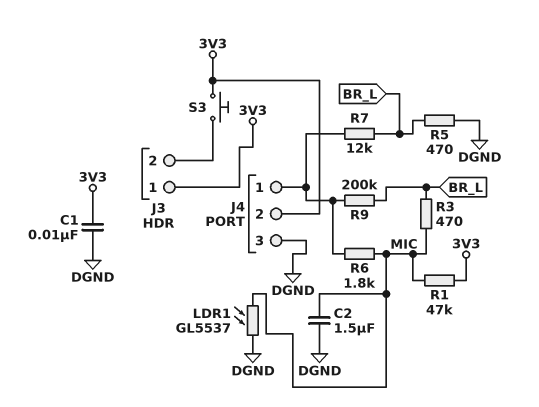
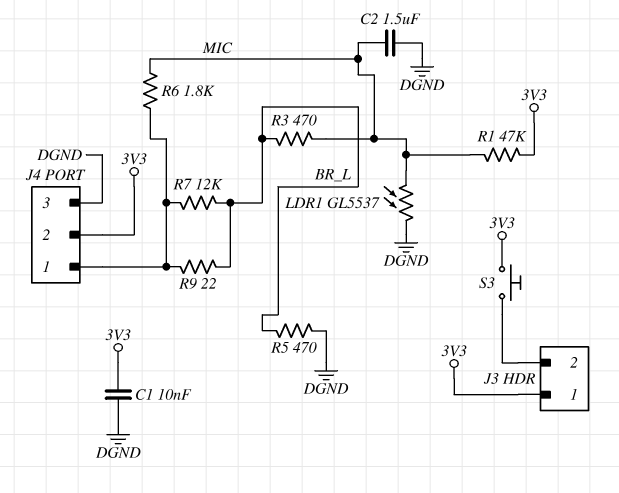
R9: 200k (BR_L, J4/1) -> 22 (BR_L, J4/1)

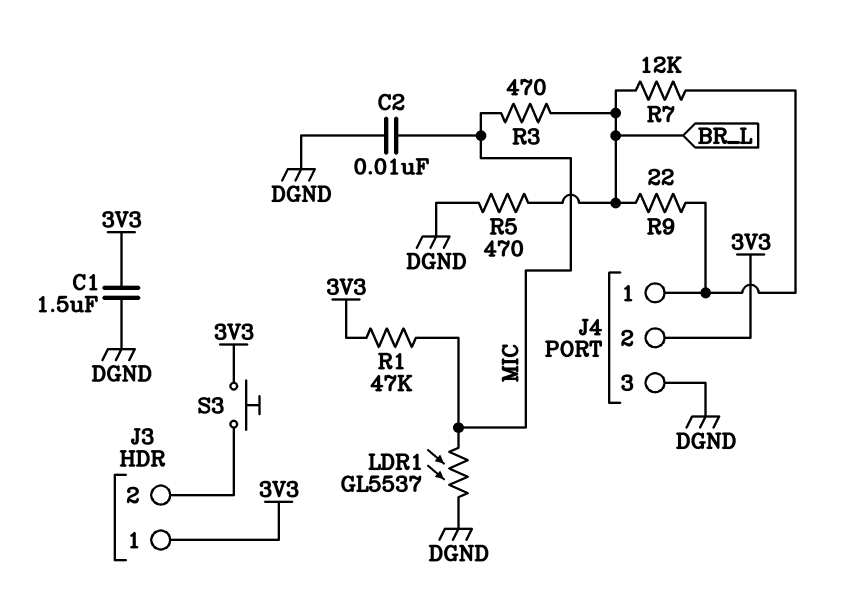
C1: 10nF (3V3, DGND) -> 1.5uF (3V3, DGND)
C2: 1.5uF (DGND, MIC) -> 10nF (DGND, MIC)
R6: 1.8k (J4/1, MIC) -> none

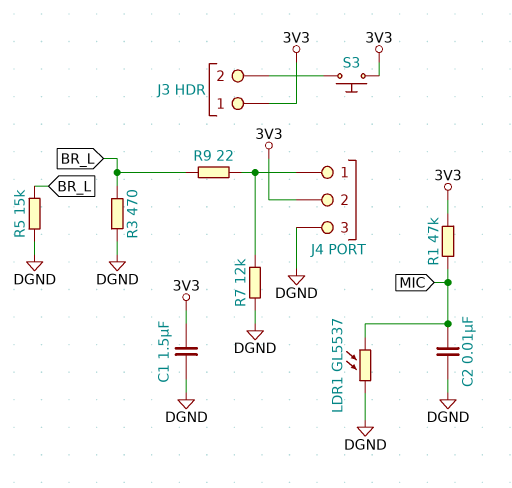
R3: 470 (BR_L, MIC) -> 470 (BR_L, DGND)
R5: 470 (BR_L, DGND) -> 15k (BR_L, DGND)
R7: 12k (BR_L, J4/1) -> 12k (DGND, J4/1)

